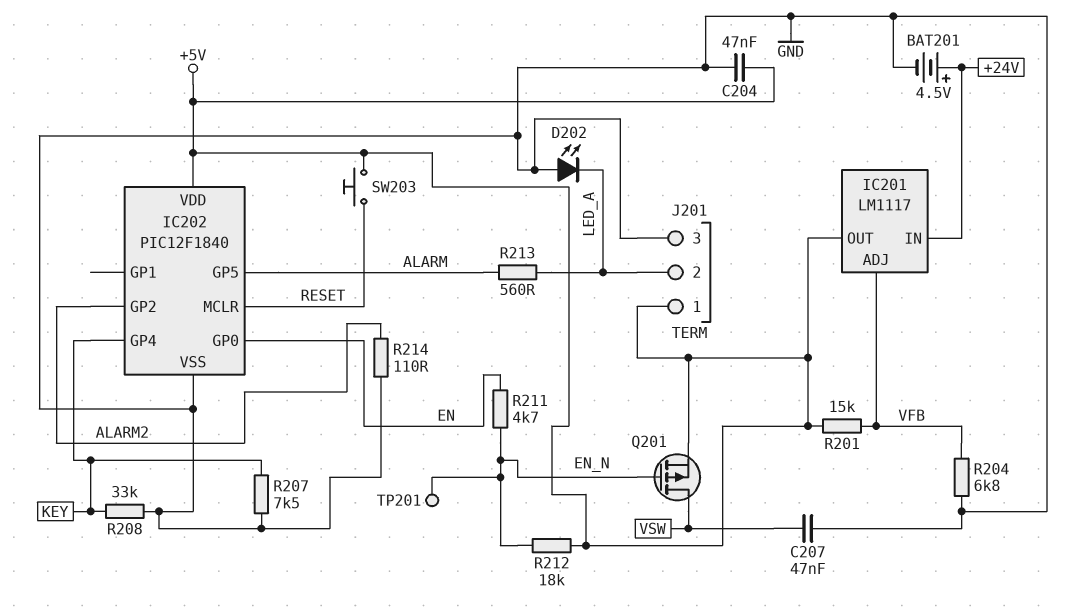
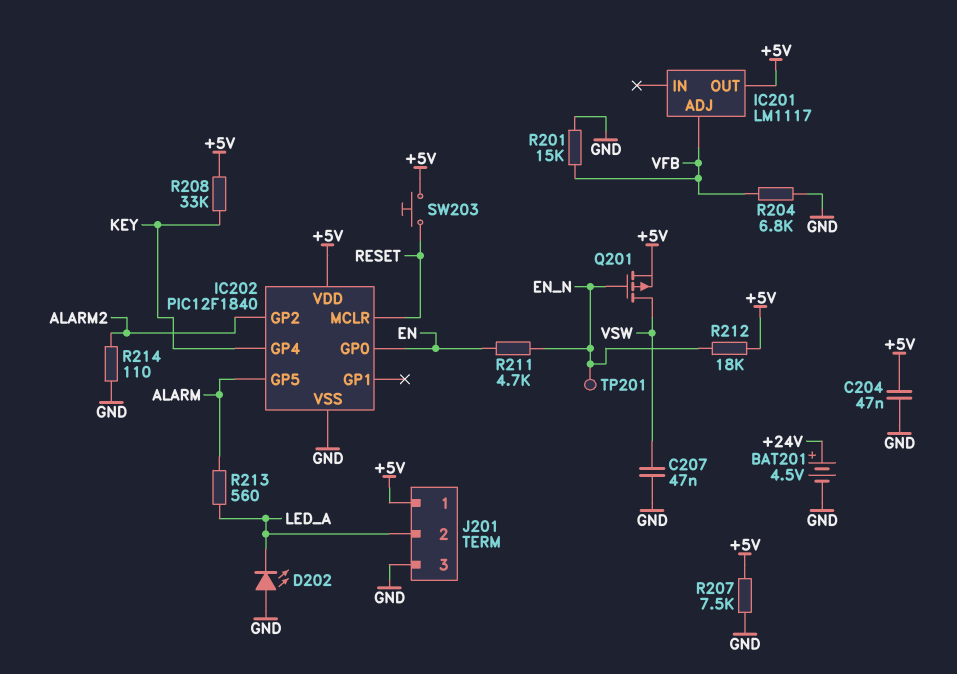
IC201 pin IN: +24V -> none
R201: 15k (+5V, VFB) -> 15k (GND, VFB)
R207: 7.5k (GND, KEY) -> 7.5k (+5V, GND)
R208: 33k (GND, KEY) -> 33k (+5V, KEY)

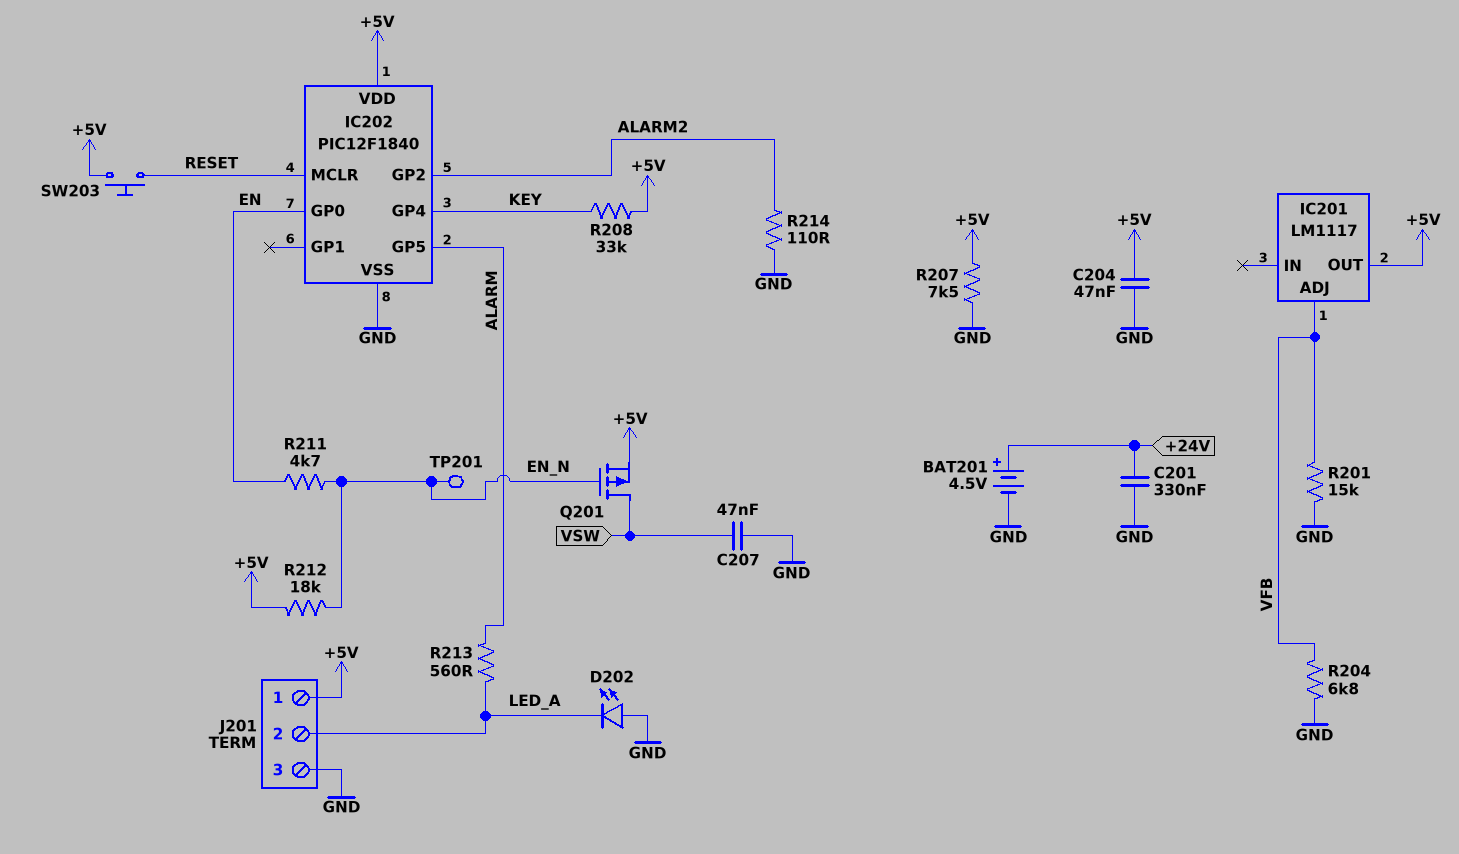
C201: none -> 330nF (+24V, GND)

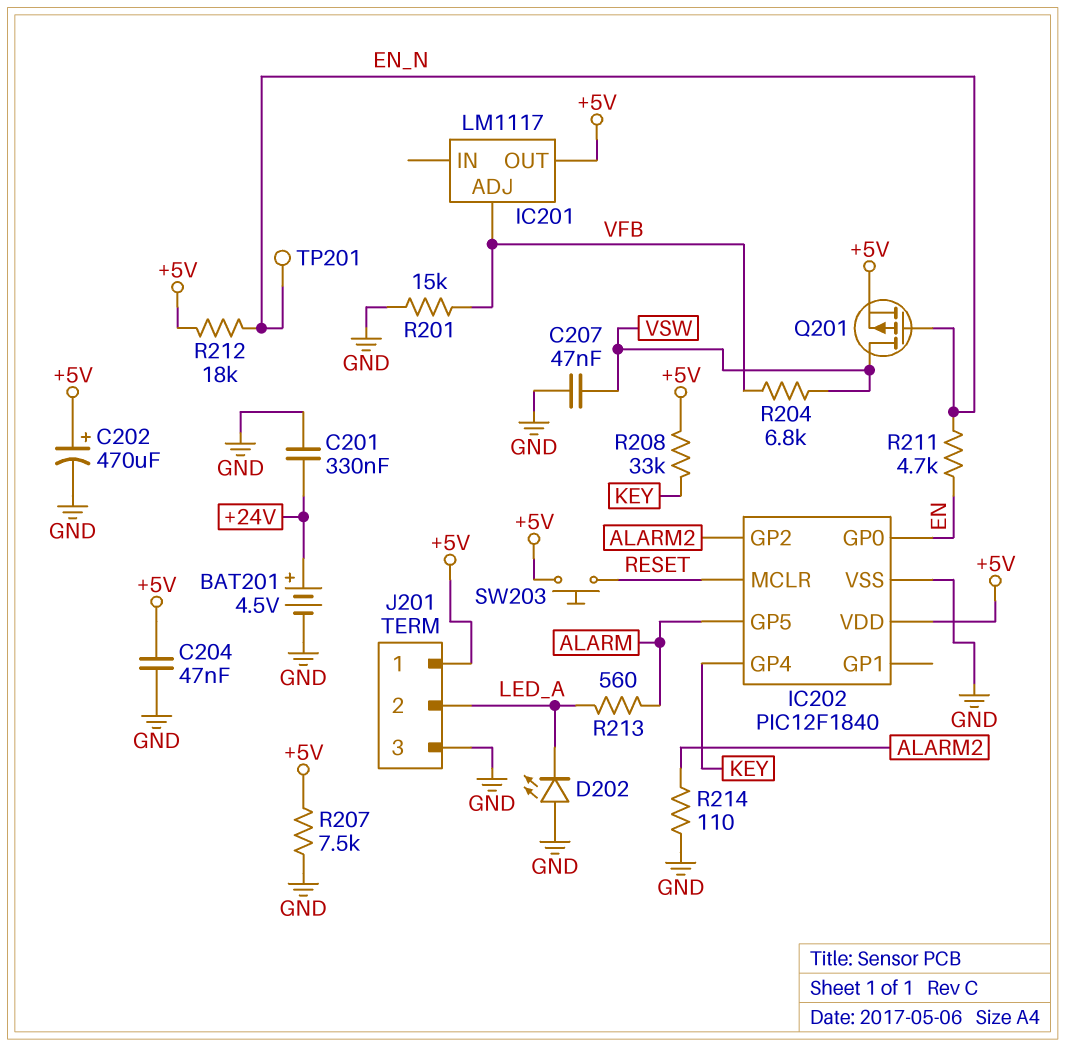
C202: none -> 470uF (plus +5V, minus GND)
R204: 6.8k (GND, VFB) -> 6.8k (VFB, VSW)

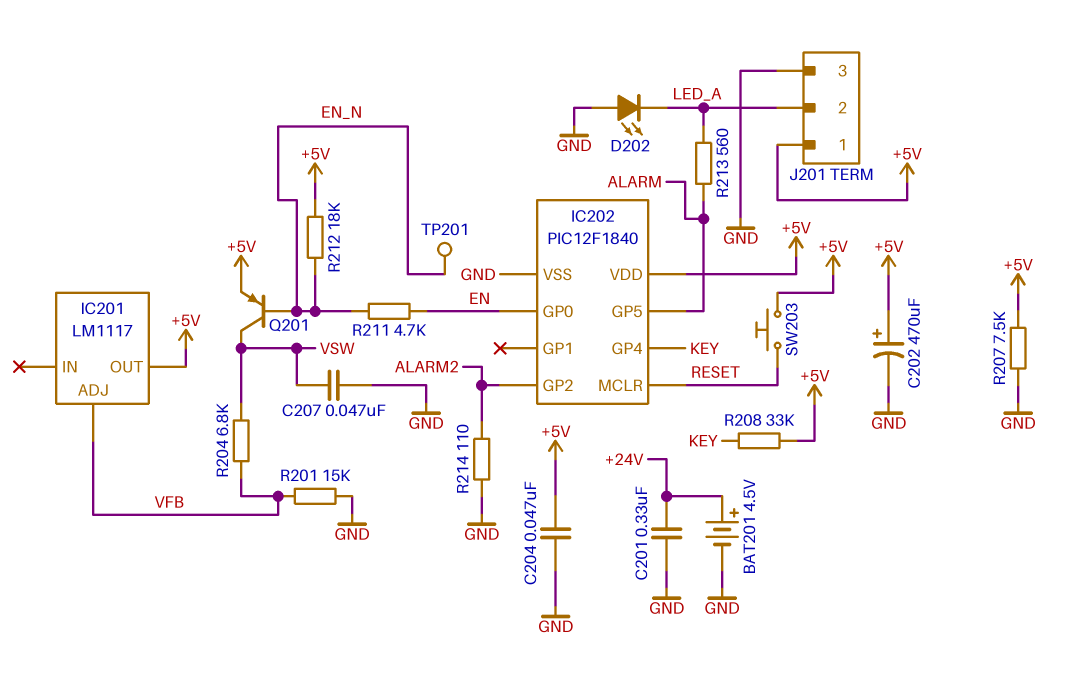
Q201: PMOS (G EN_N, D VSW, S +5V) -> PNP (B EN_N, C VSW, E +5V)

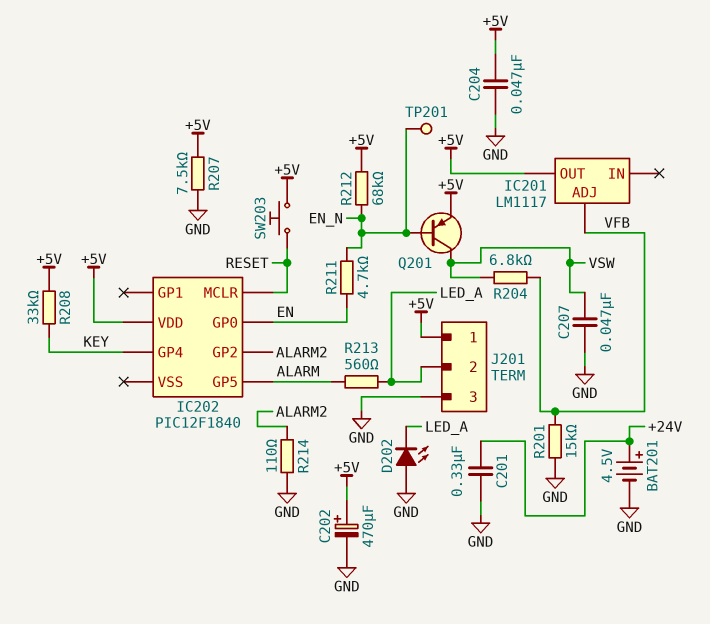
IC202 pin VSS: GND -> none
R212: 18k (+5V, EN_N) -> 68k (+5V, EN_N)

